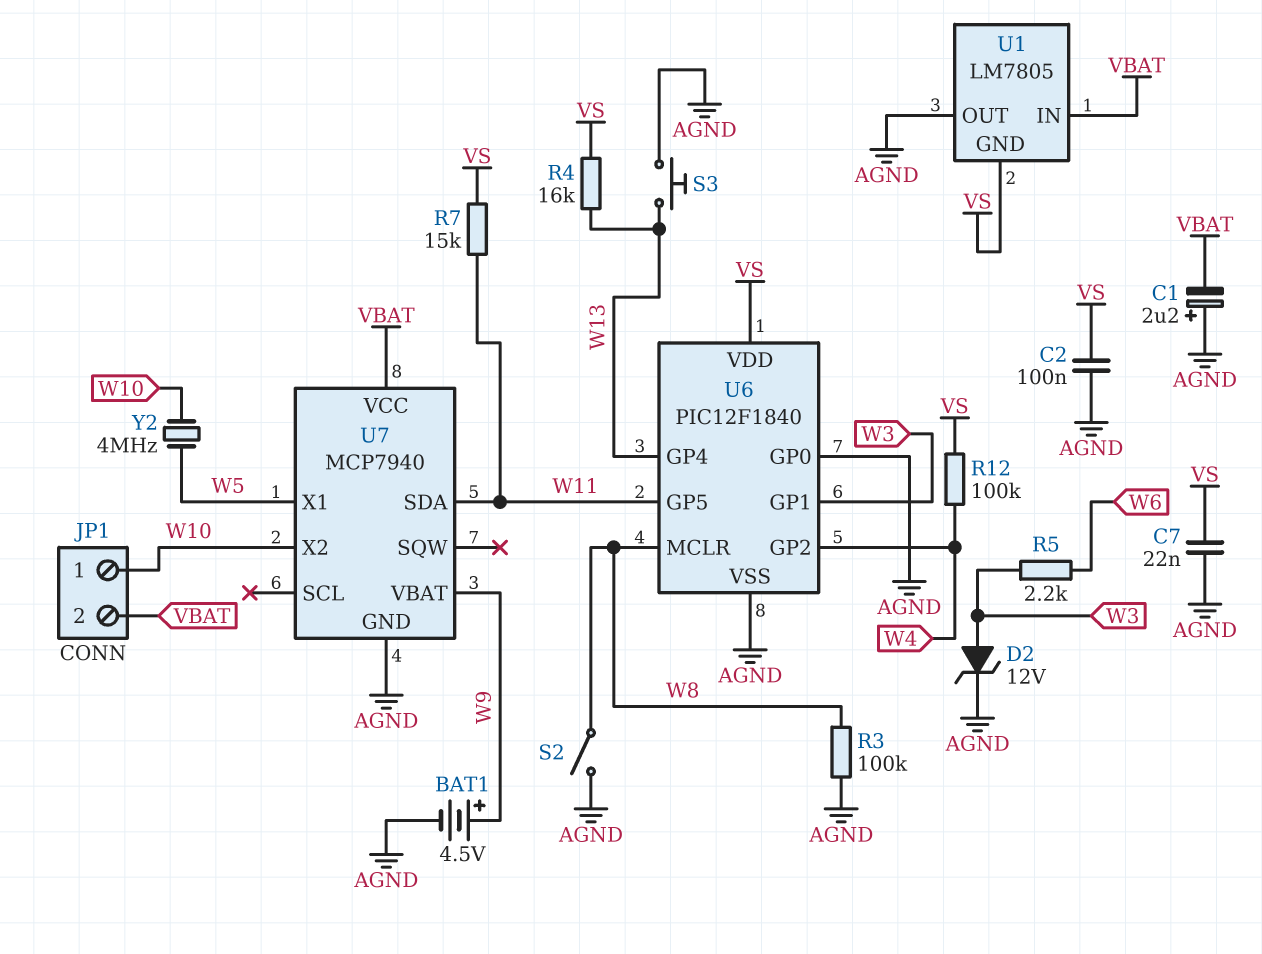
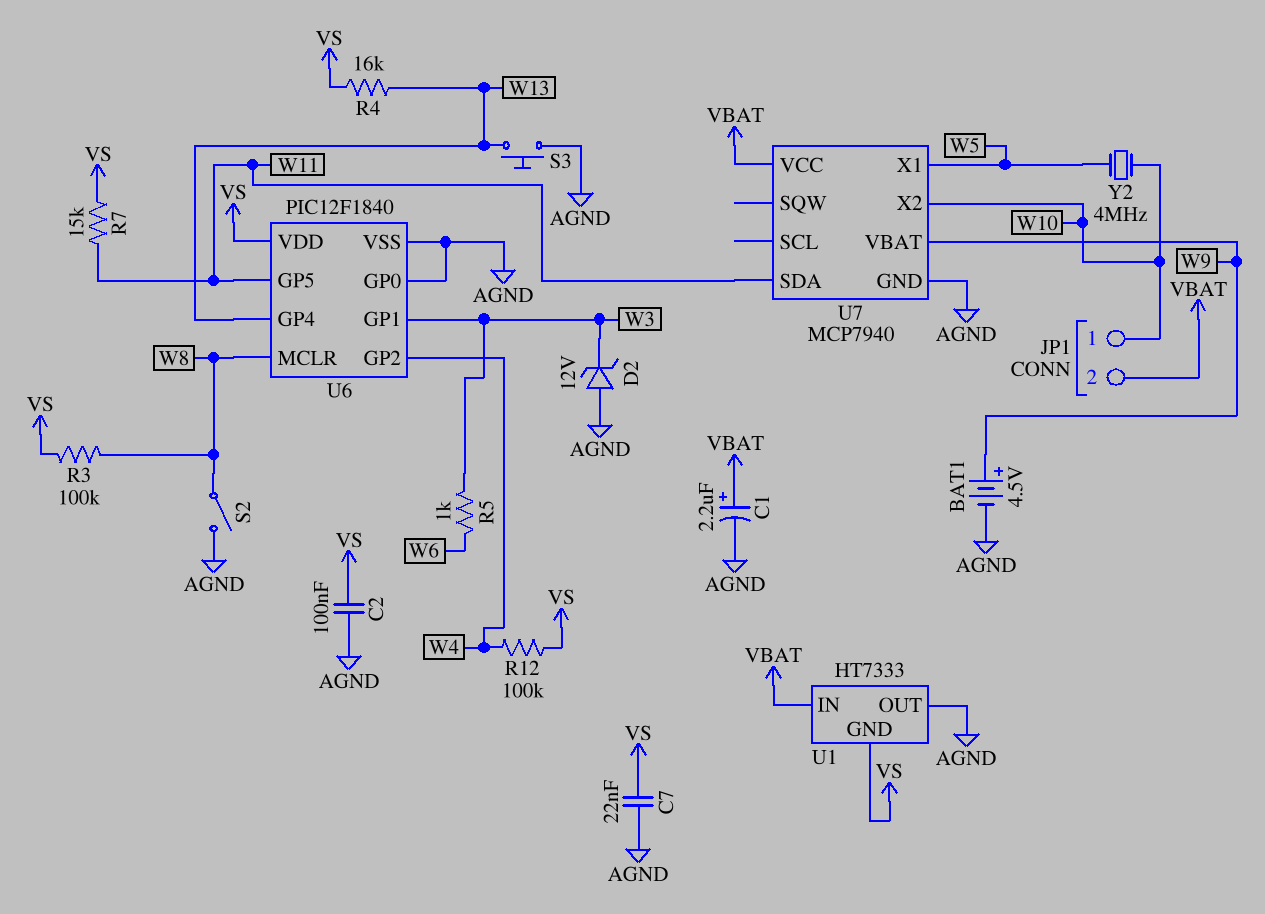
C1: 2.2uF (plus AGND, minus VBAT) -> 2.2uF (plus VBAT, minus AGND)
D2: zener 12V (A W3, K AGND) -> zener 12V (A AGND, K W3)
R3: 100k (AGND, W8) -> 100k (VS, W8)
R5: 2.2k (W3, W6) -> 1k (W3, W6)
U1: LM7805 -> HT7333

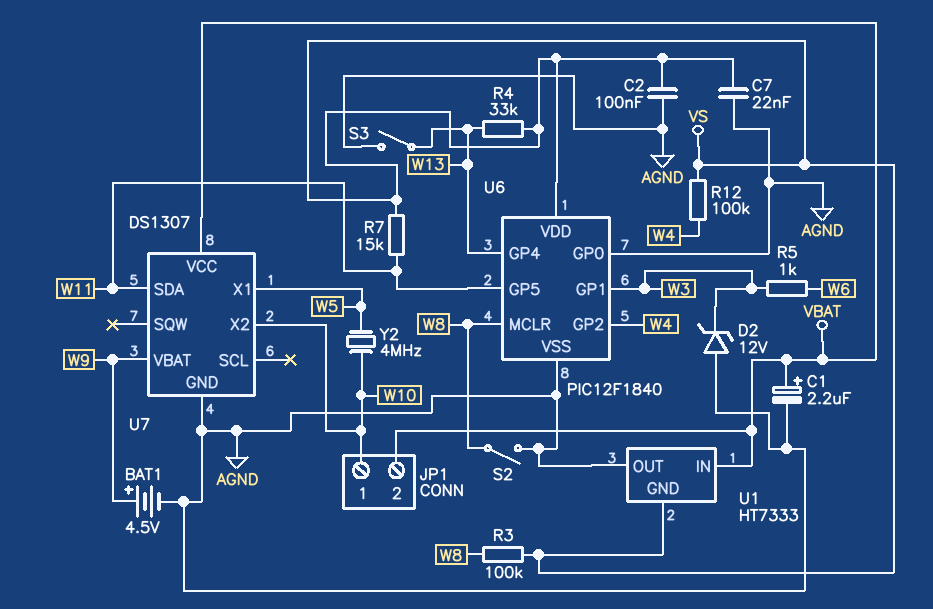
R4: 16k (VS, W13) -> 33k (VS, W13)
S3: button (AGND, W13) -> switch (AGND, W13)
U7: MCP7940 -> DS1307

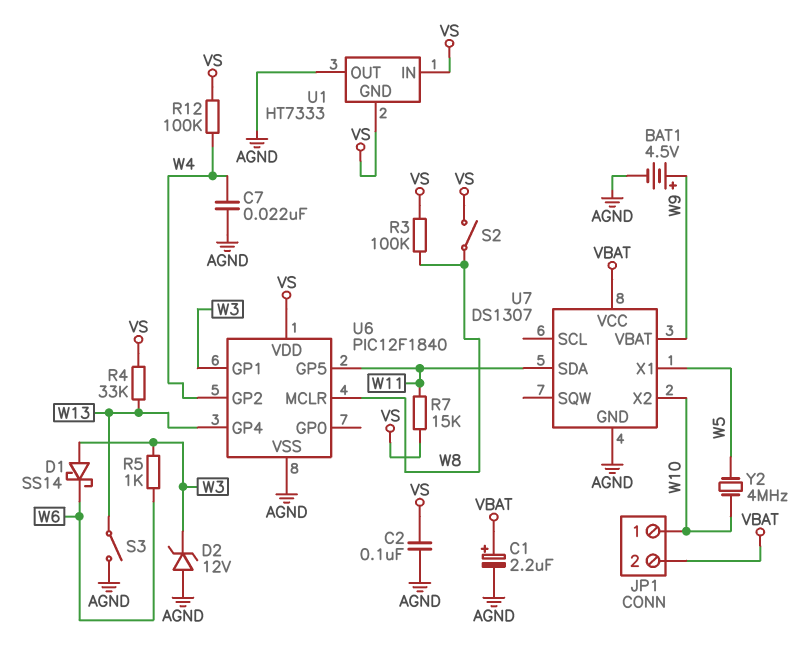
C7: 22nF (AGND, VS) -> 22nF (AGND, W4)
D1: none -> schottky SS14 (A W3, K W6)
S2: switch (AGND, W8) -> switch (VS, W8)
U1 pin IN: VBAT -> VS
U6 pin GP0: AGND -> none

